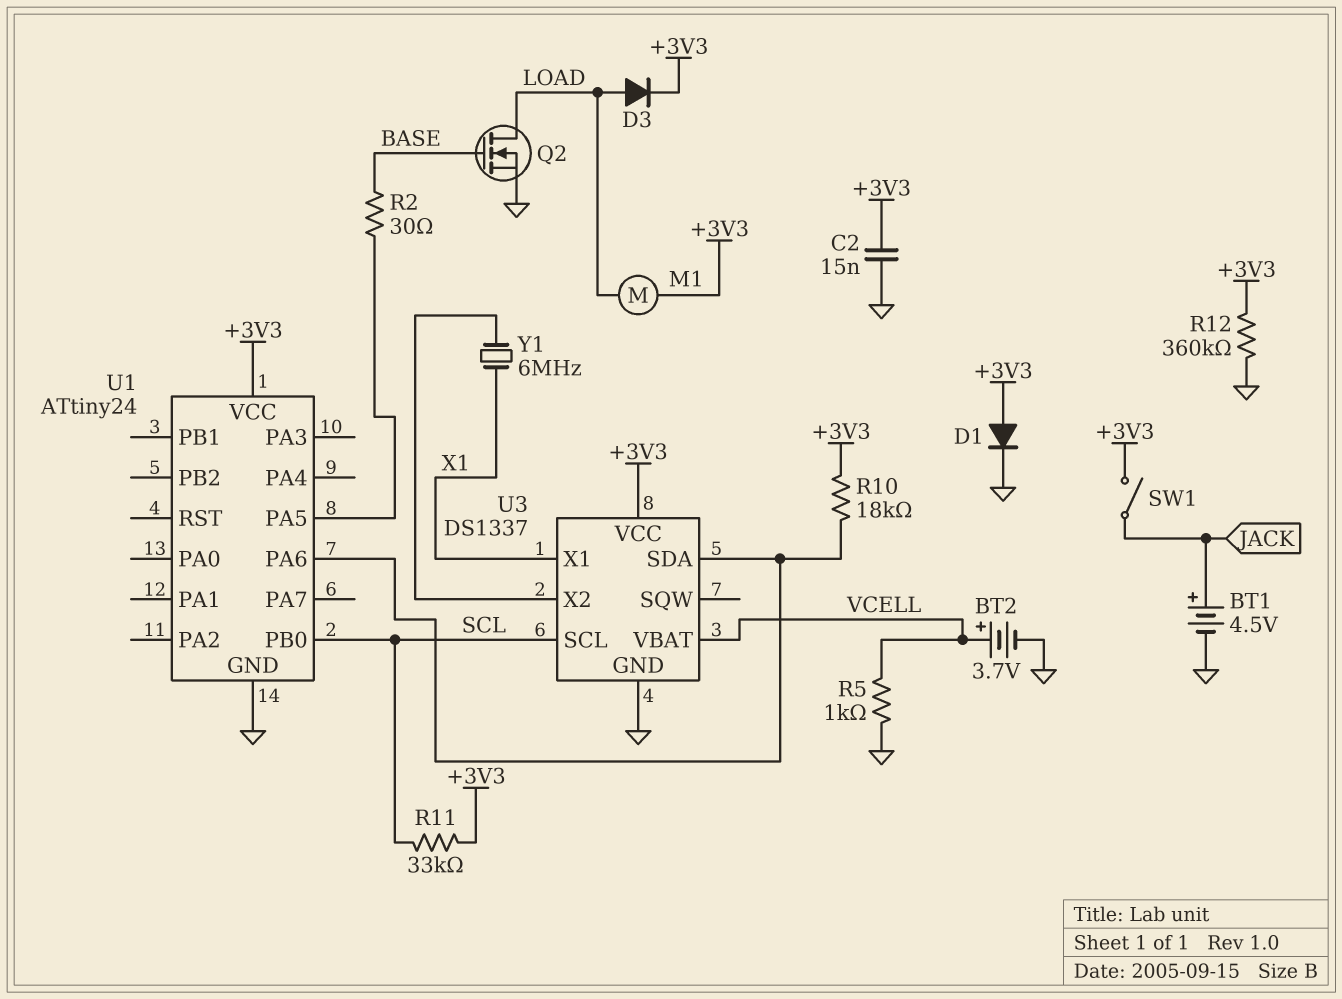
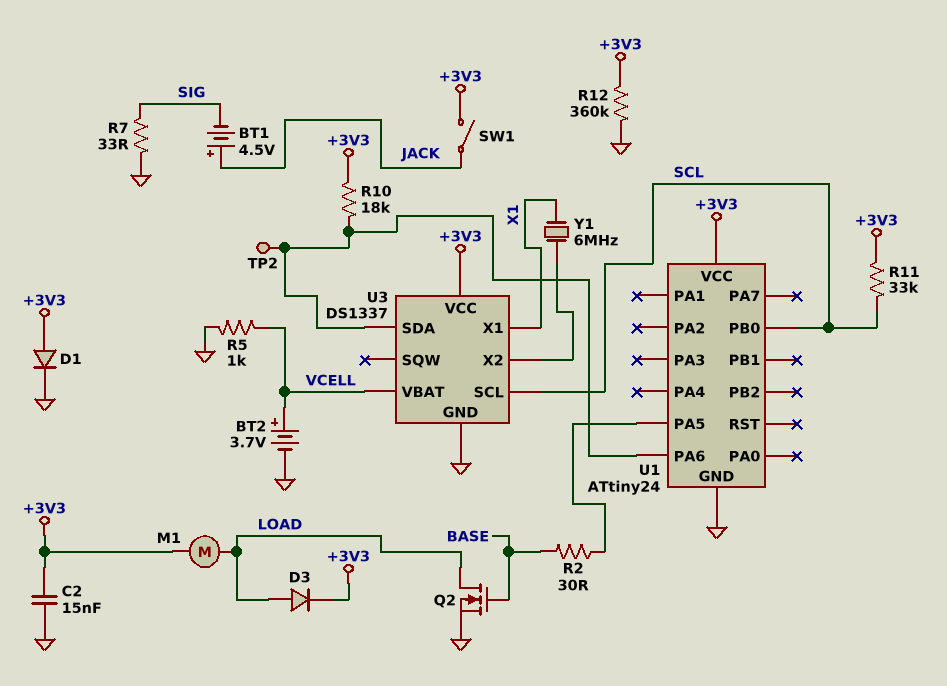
BT1: 4.5V (plus JACK, minus GND) -> 4.5V (plus JACK, minus SIG)
R7: none -> 33 (GND, SIG)
TP2: none -> test point (U1/PA6)

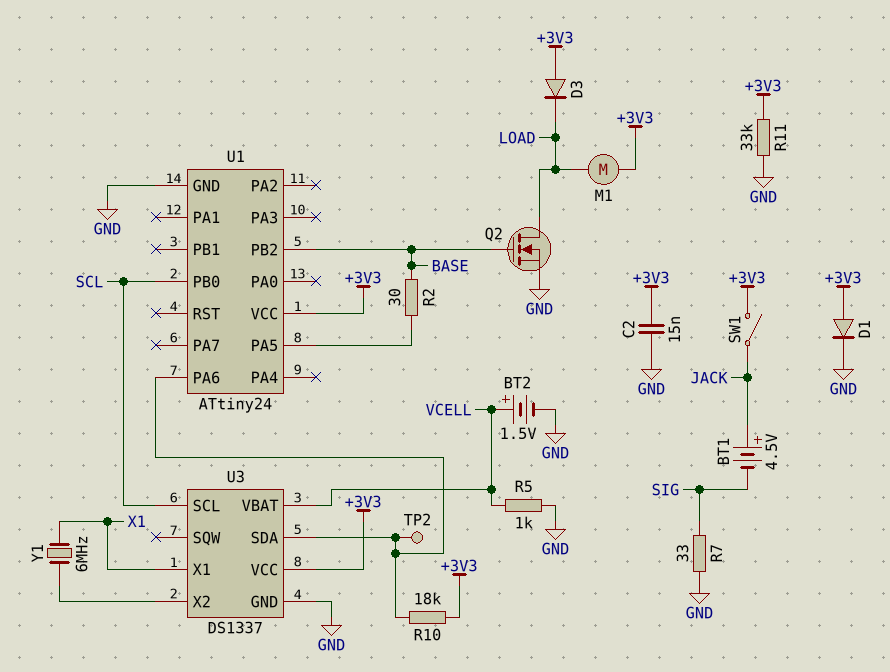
BT2: 3.7V (plus VCELL, minus GND) -> 1.5V (plus VCELL, minus GND)
D3: diode (A LOAD, K +3V3) -> diode (A +3V3, K LOAD)
R11: 33k (+3V3, SCL) -> 33k (+3V3, GND)
R12: 360k (+3V3, GND) -> none
U1 pin PB2: none -> BASE

